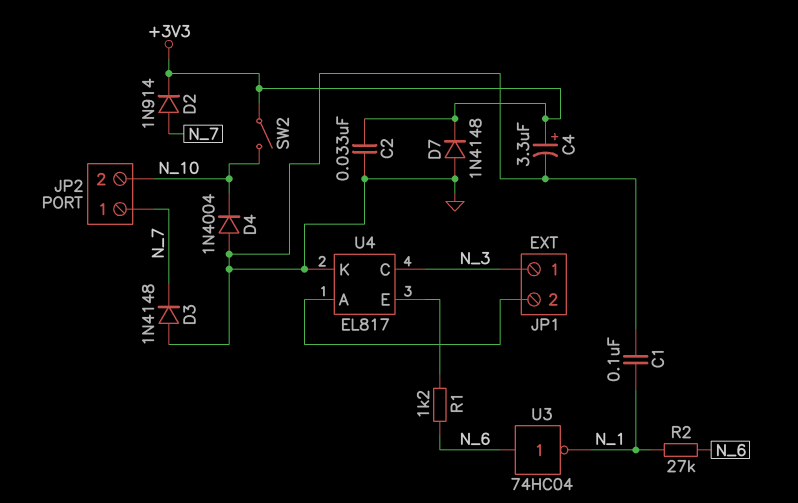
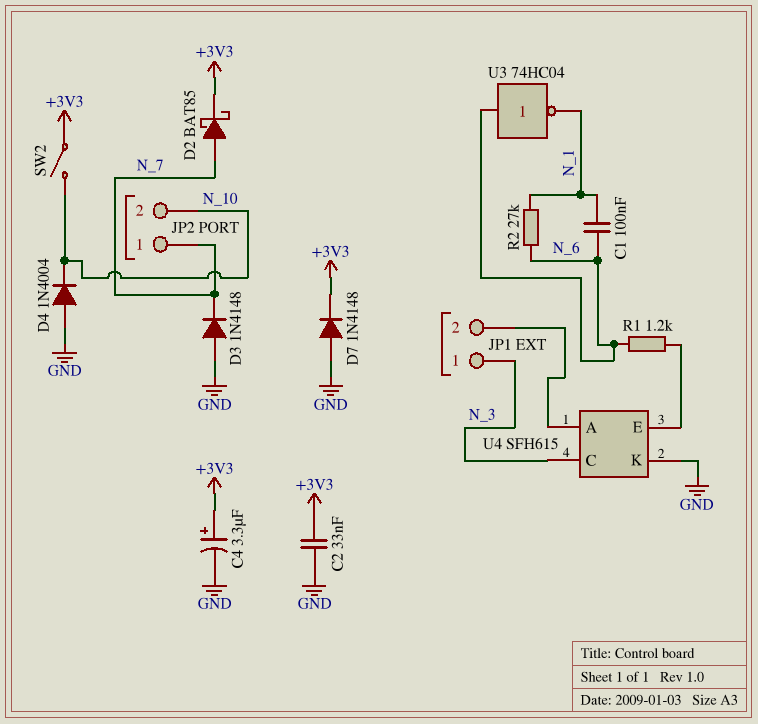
C1: 100nF (GND, N_1) -> 100nF (N_1, N_6)
D2: diode 1N914 (A N_7, K +3V3) -> schottky BAT85 (A N_7, K +3V3)
U4: EL817 -> SFH615

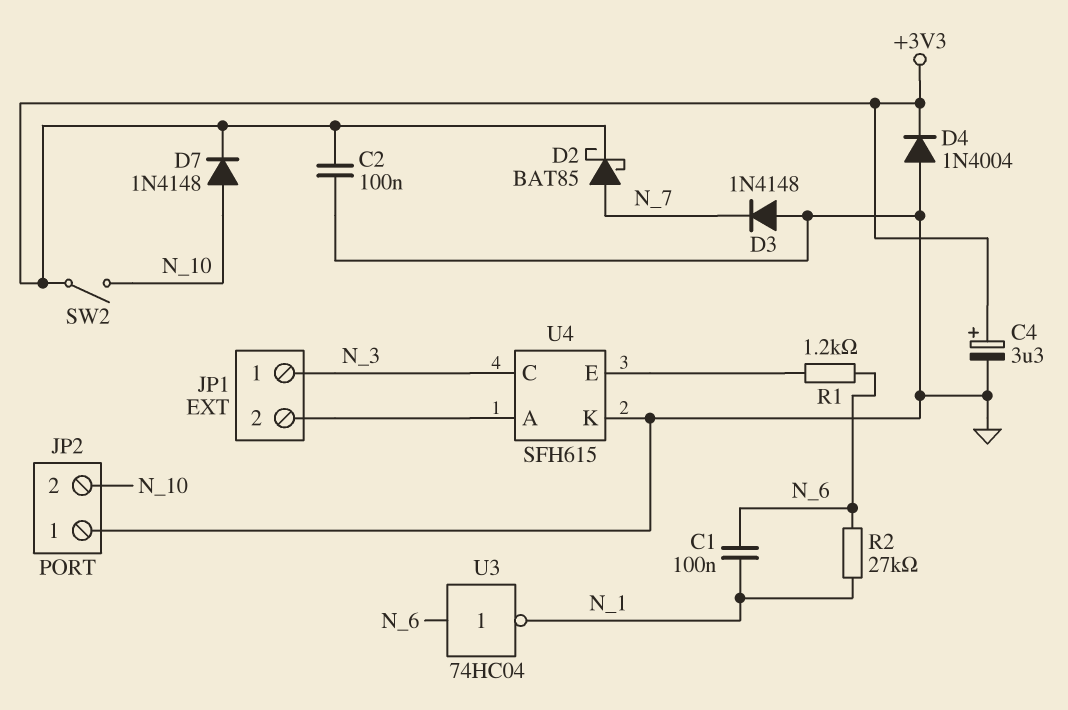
C2: 33nF (+3V3, GND) -> 100nF (+3V3, GND)
D4: diode 1N4004 (A GND, K N_10) -> diode 1N4004 (A GND, K +3V3)
D7: diode 1N4148 (A GND, K +3V3) -> diode 1N4148 (A N_10, K +3V3)
JP2 pin 1: N_7 -> GND

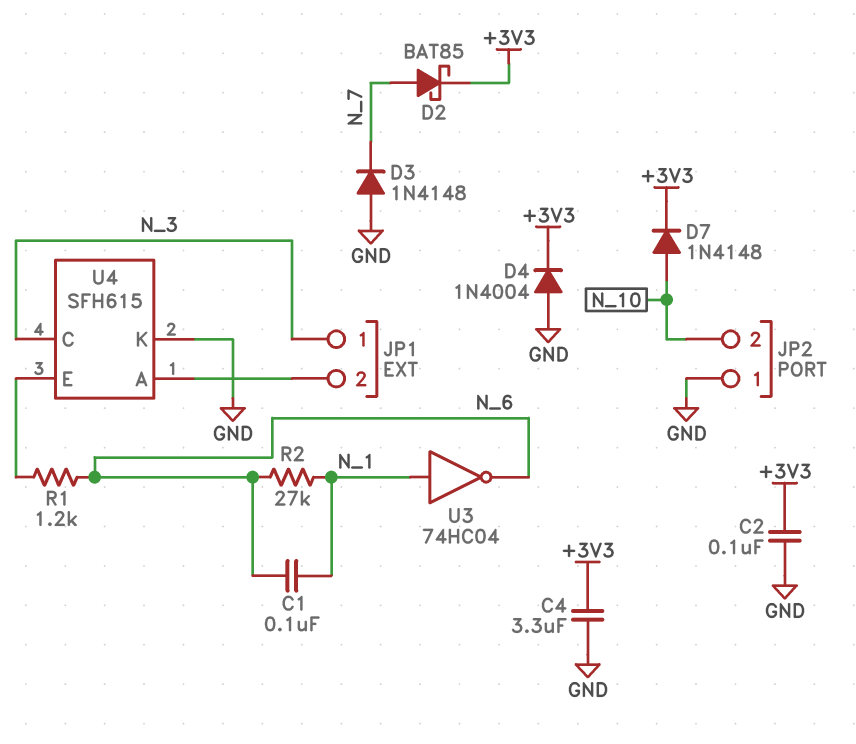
C4: 3.3uF (plus +3V3, minus GND) -> 3.3uF (+3V3, GND)
SW2: switch (+3V3, N_10) -> none
U3: NOT 74HC04 (in N_6, out N_1) -> NOT 74HC04 (in N_1, out N_6)

